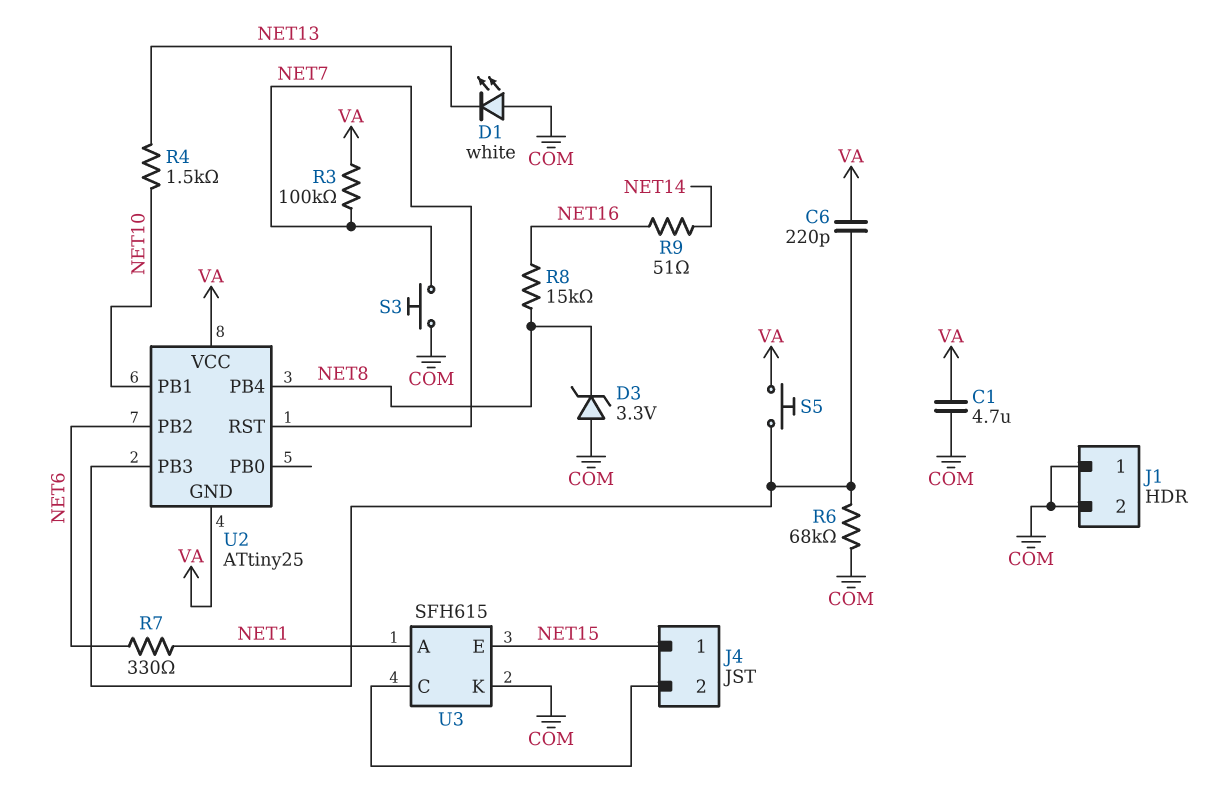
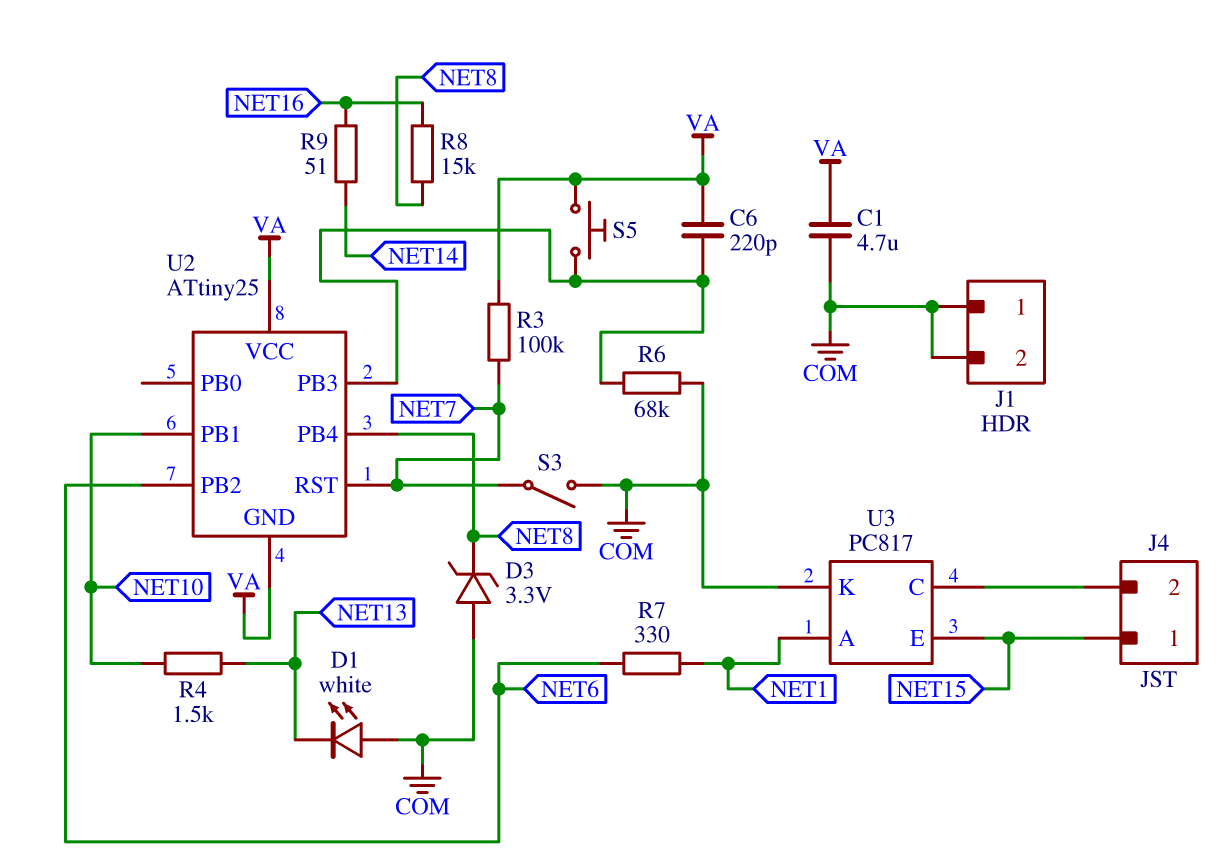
S3: button (COM, NET7) -> switch (COM, NET7)
U3: SFH615 -> PC817

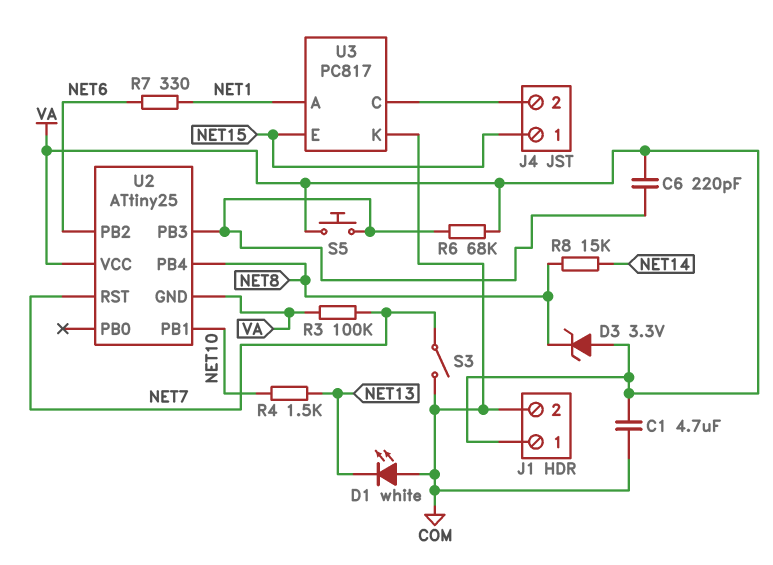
D3: zener 3.3V (A COM, K NET8) -> zener 3.3V (A VA, K NET8)
J1 pin 1: COM -> VA
R6: 68k (COM, U2/PB3) -> 68k (U2/PB3, VA)
R8: 15k (NET8, NET16) -> 15k (NET8, NET14)
R9: 51 (NET14, NET16) -> none

